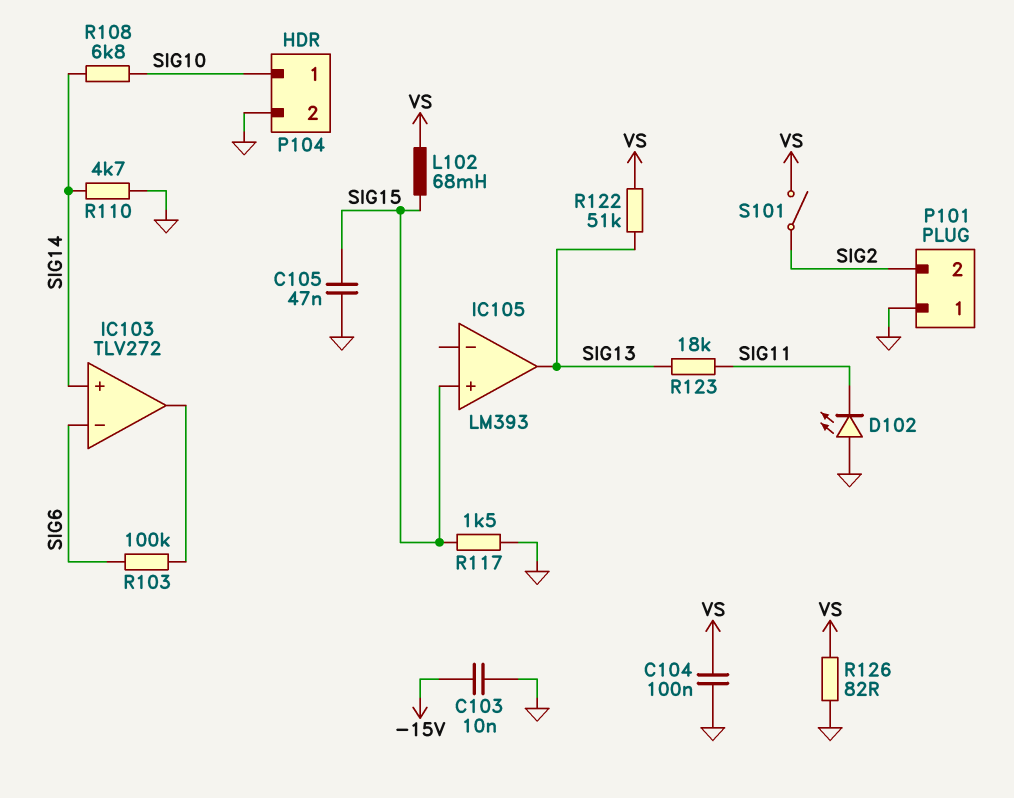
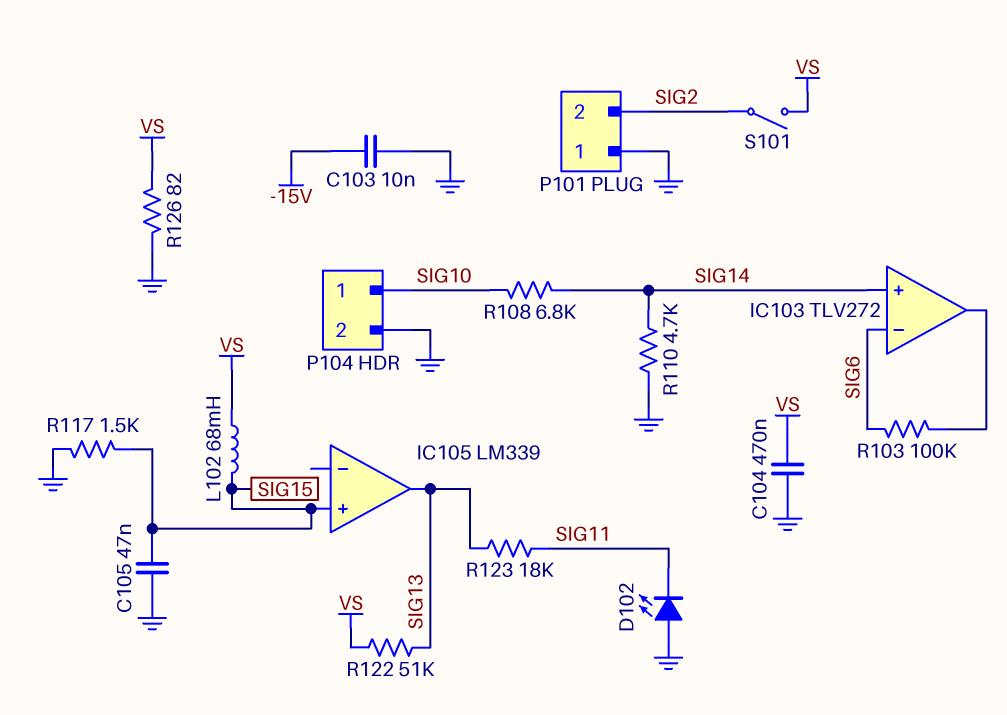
C104: 100nF (GND, VS) -> 470nF (GND, VS)
IC105: LM393 -> LM339

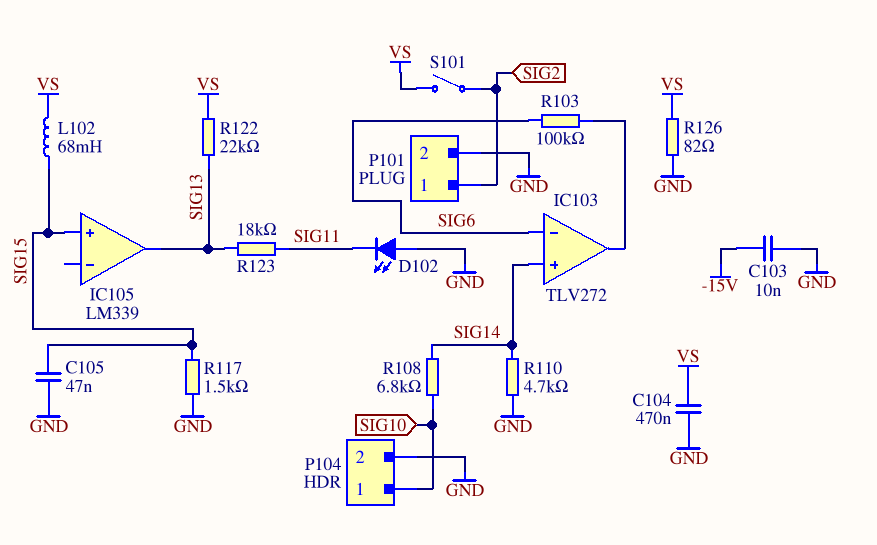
P101 pin 1: GND -> SIG2
P101 pin 2: SIG2 -> GND
R122: 51k (SIG13, VS) -> 22k (SIG13, VS)

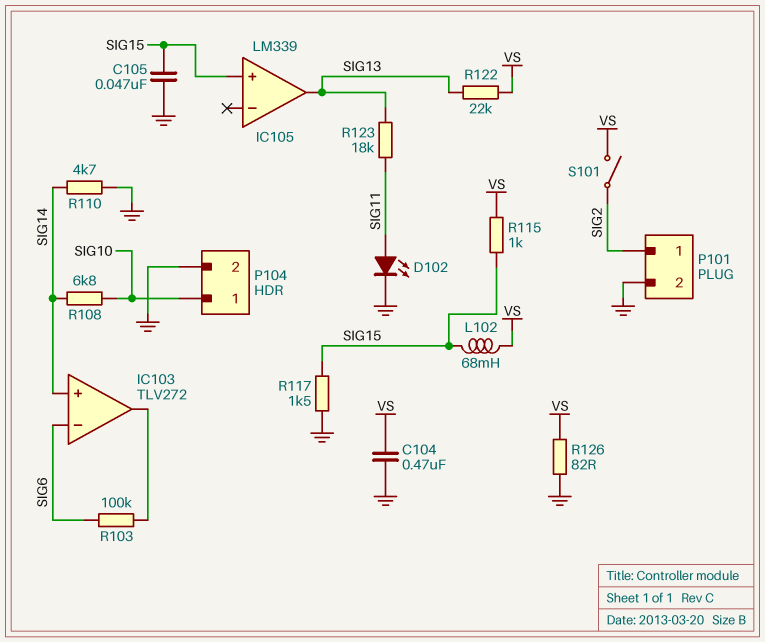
C103: 10nF (-15V, GND) -> none
D102: LED (A GND, K SIG11) -> LED (A SIG11, K GND)
R115: none -> 1k (SIG15, VS)

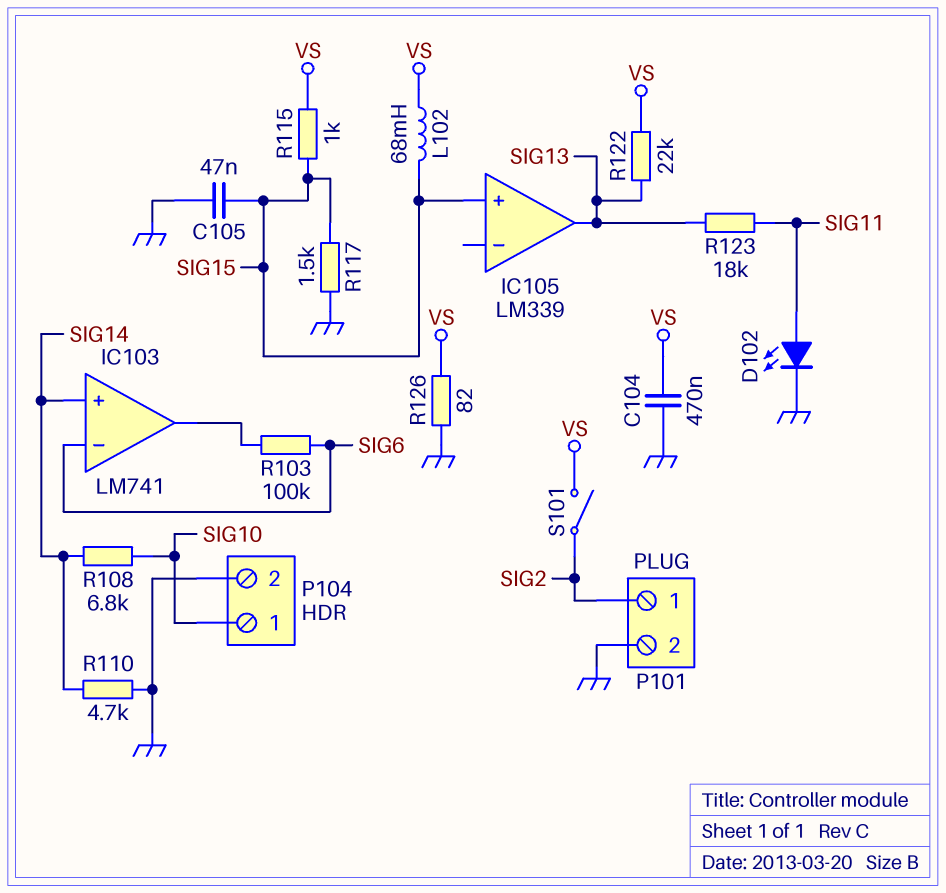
IC103: TLV272 -> LM741

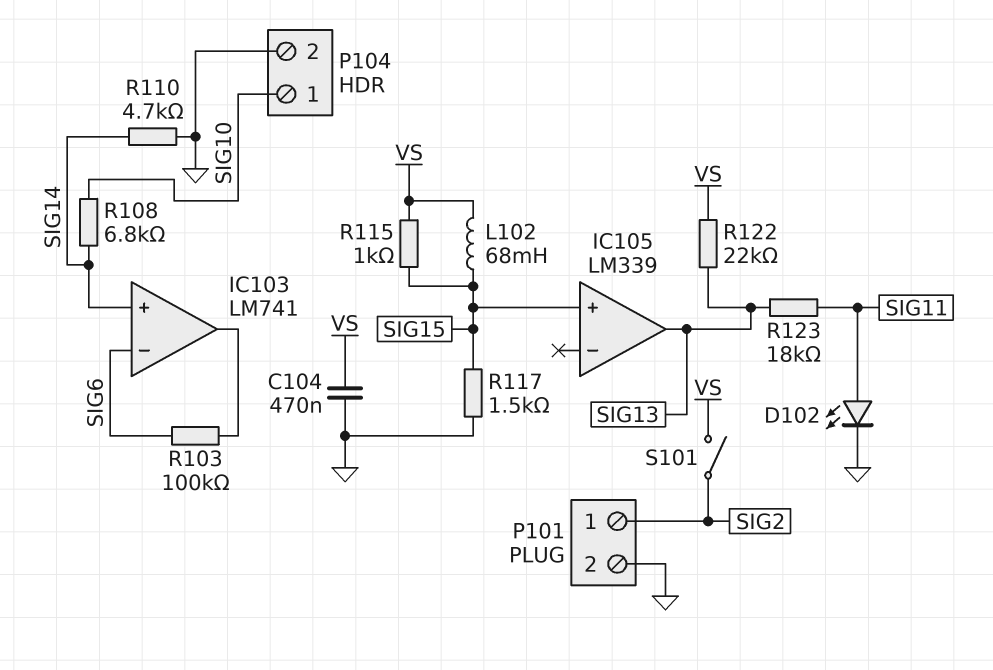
C105: 47nF (GND, SIG15) -> none
R126: 82 (GND, VS) -> none

